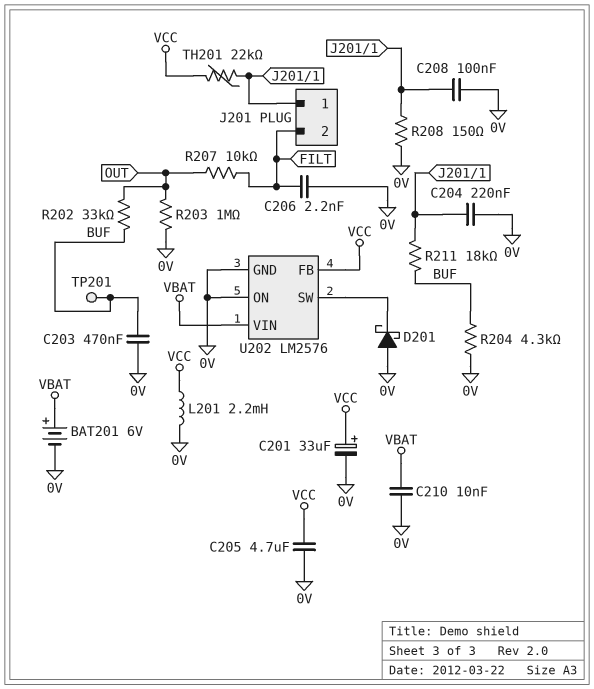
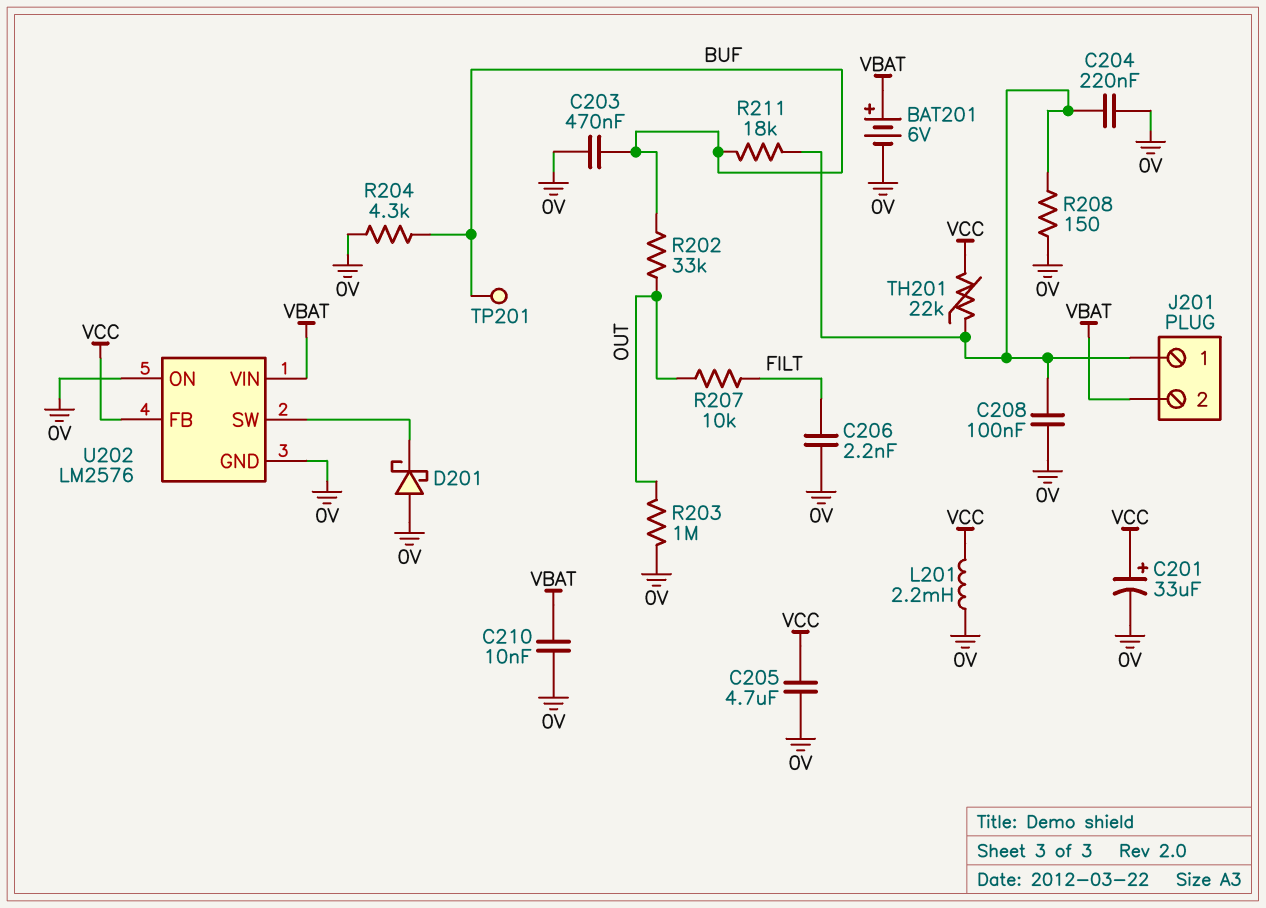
J201 pin 2: FILT -> VBAT

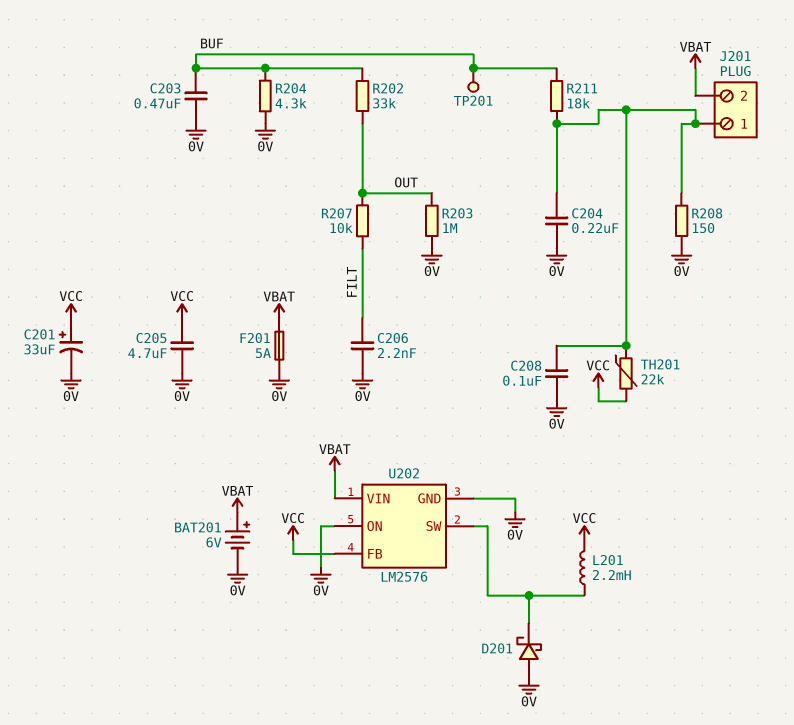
C210: 10nF (0V, VBAT) -> none
F201: none -> 5A (0V, VBAT)
L201: 2.2mH (0V, VCC) -> 2.2mH (U202/SW, VCC)

